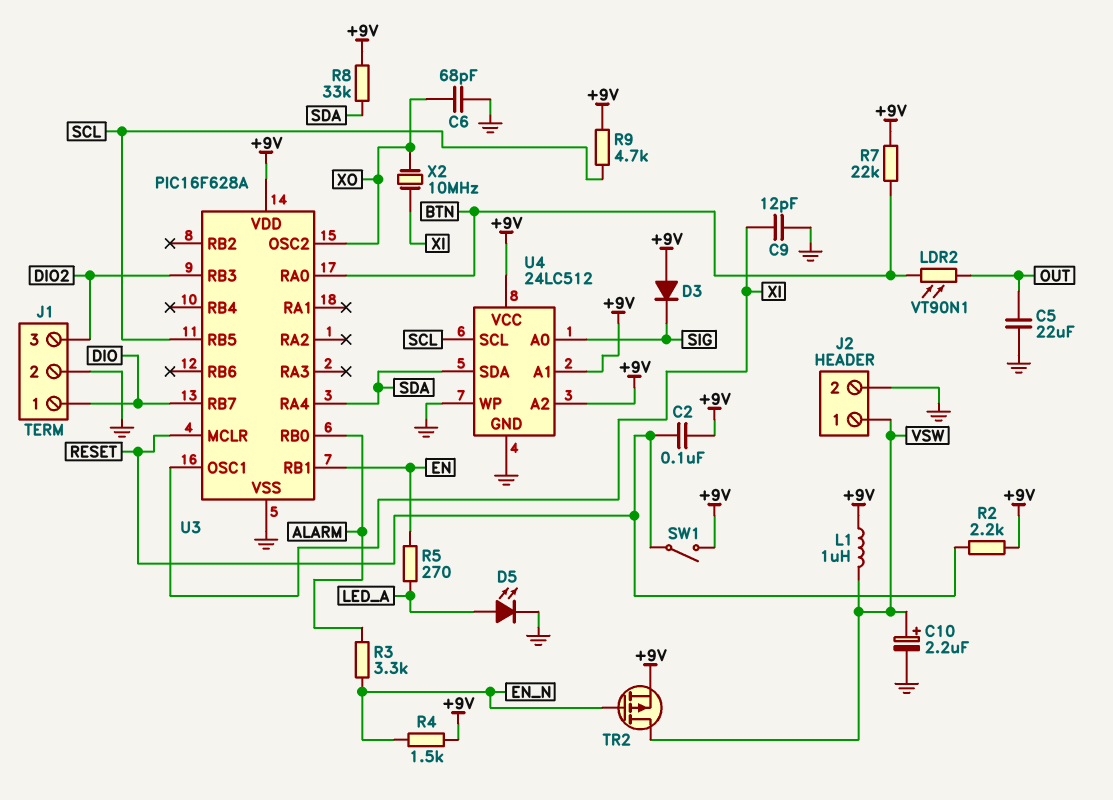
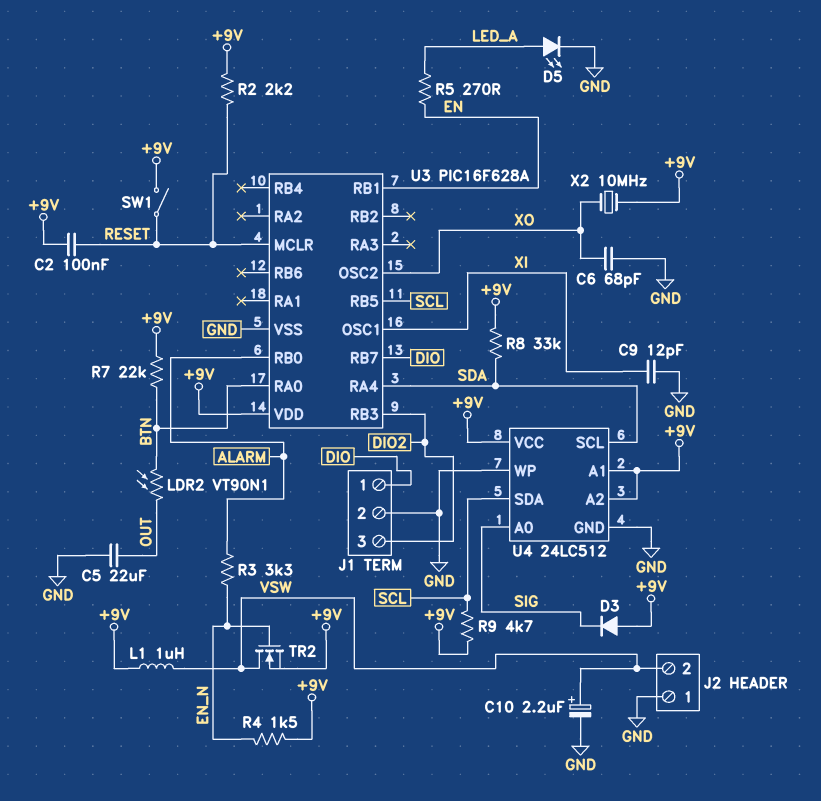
J2 pin 1: VSW -> GND
J2 pin 2: GND -> VSW
TR2: PMOS (G EN_N, D VSW, S +9V) -> NMOS (G EN_N, D VSW, S +9V)
U4 pin SCL: SCL -> SDA
U4 pin SDA: SDA -> SCL
X2: 10MHz (XI, XO) -> 10MHz (+9V, XO)

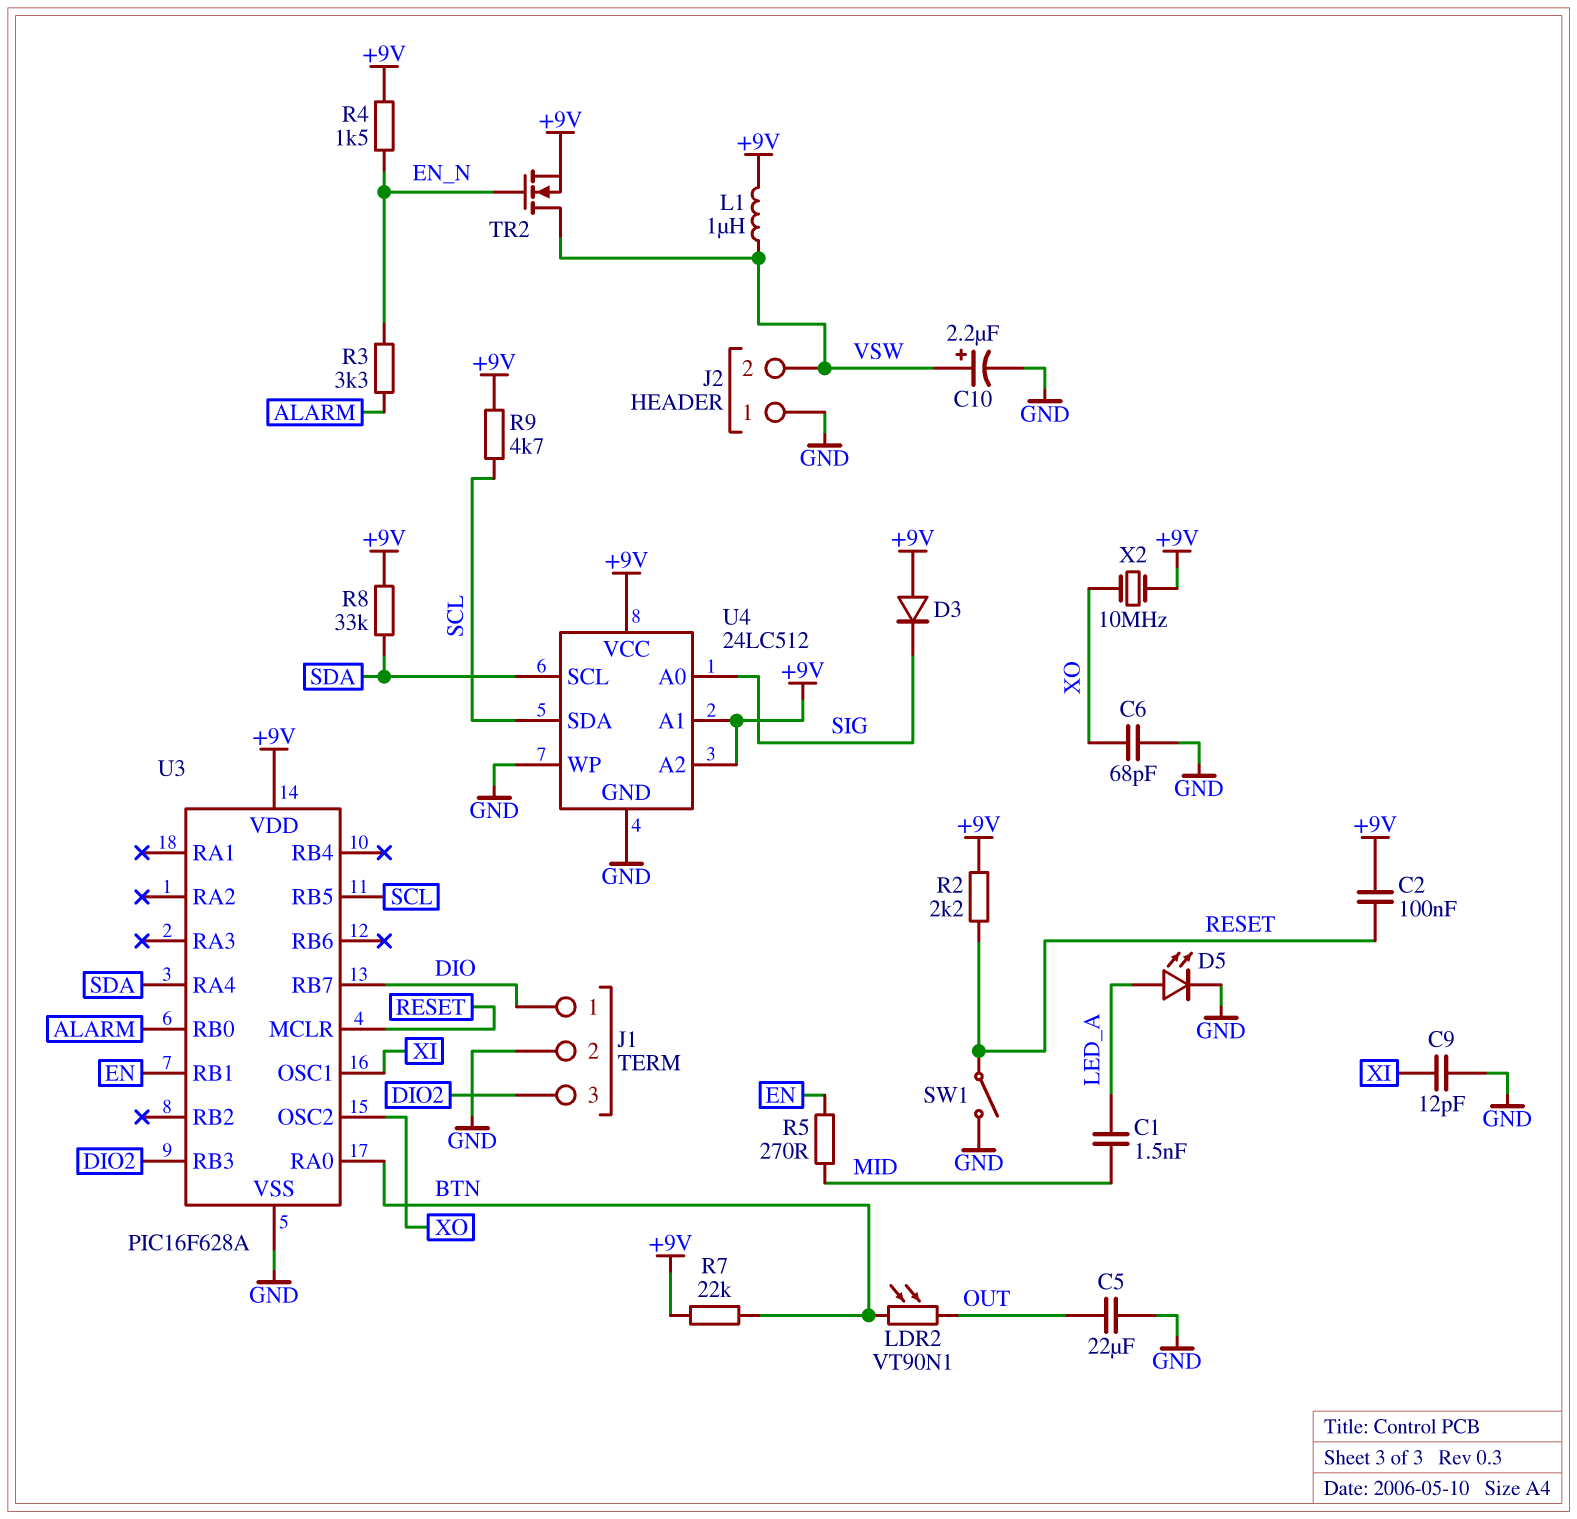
C1: none -> 1.5nF (LED_A, MID)
R5: 270 (EN, LED_A) -> 270 (EN, MID)
SW1: switch (+9V, RESET) -> switch (GND, RESET)

